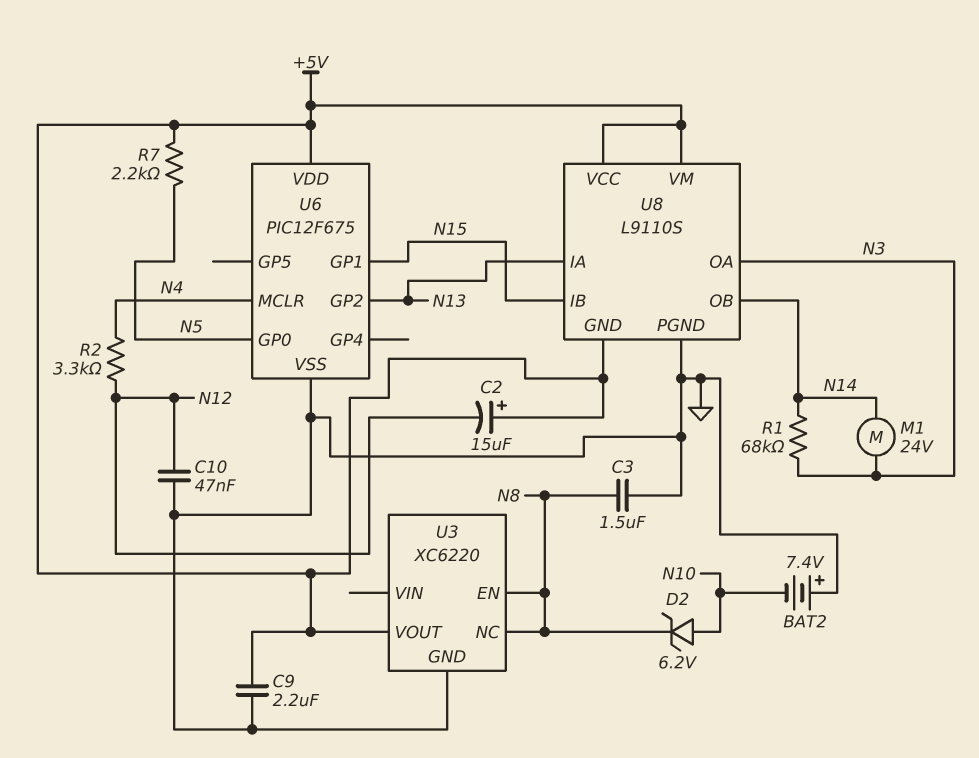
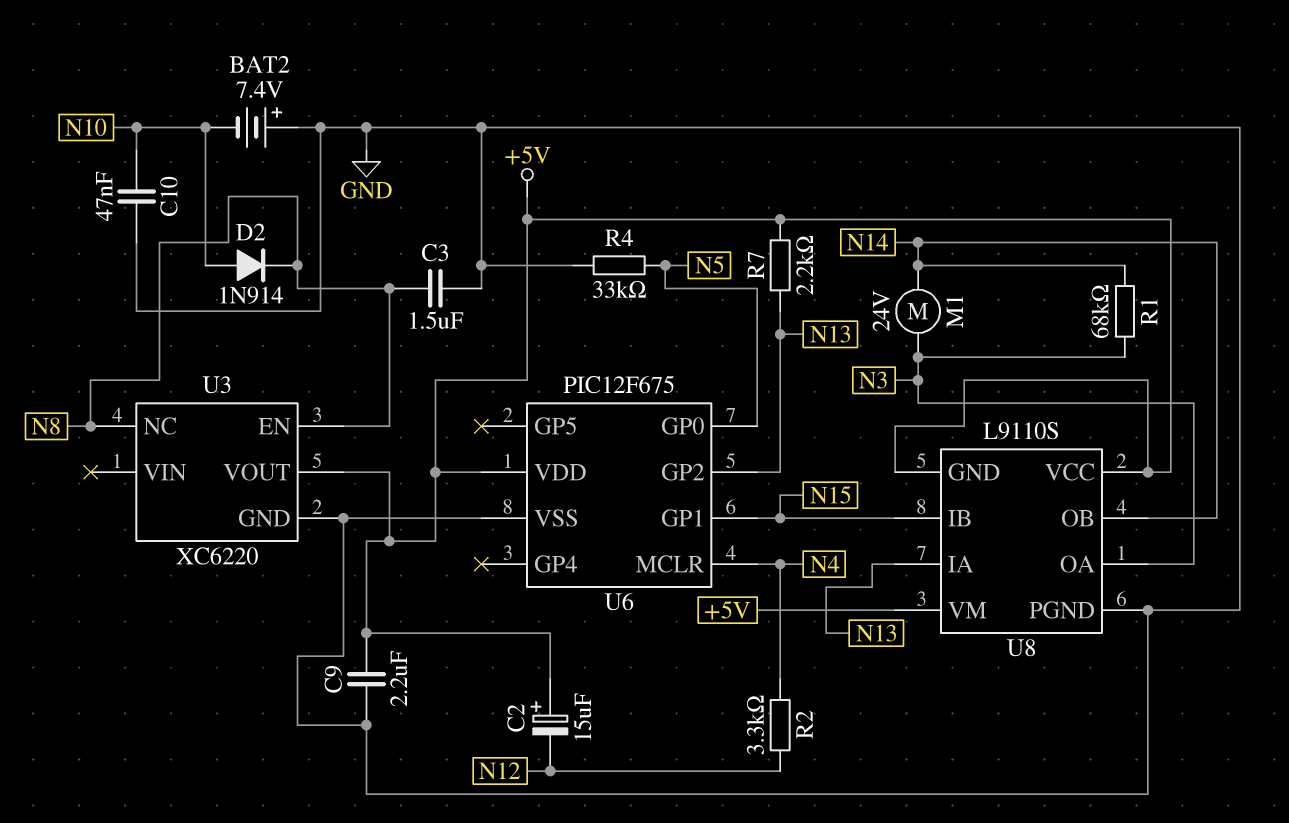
C10: 47nF (GND, N12) -> 47nF (GND, N10)
D2: zener 6.2V (A N10, K N8) -> diode 1N914 (A N10, K N8)
R4: none -> 33k (GND, N5)
R7: 2.2k (+5V, N5) -> 2.2k (+5V, N13)

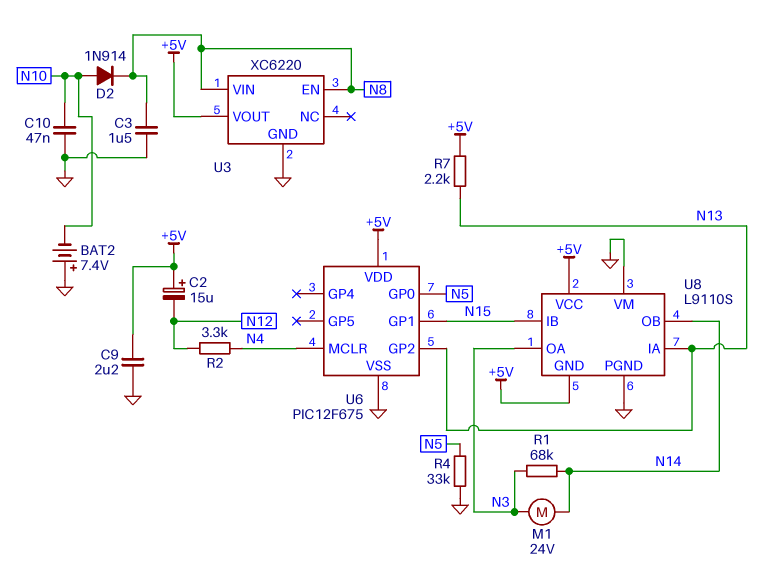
U3 pin NC: N8 -> none
U3 pin VIN: none -> N8
U8 pin VM: +5V -> GND

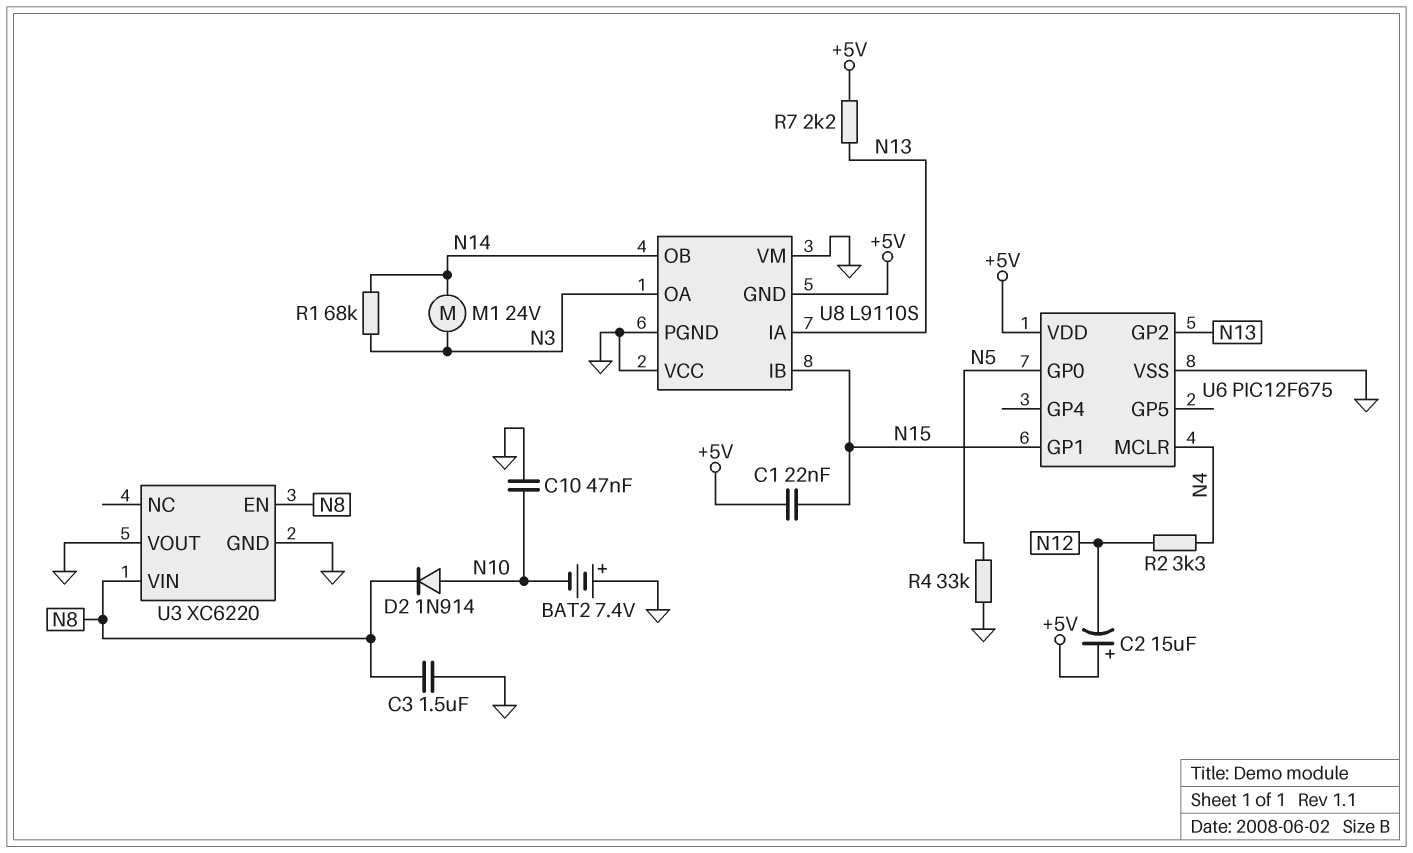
C1: none -> 22nF (+5V, N15)
C9: 2.2uF (+5V, GND) -> none
U3 pin VOUT: +5V -> GND
U8 pin VCC: +5V -> GND

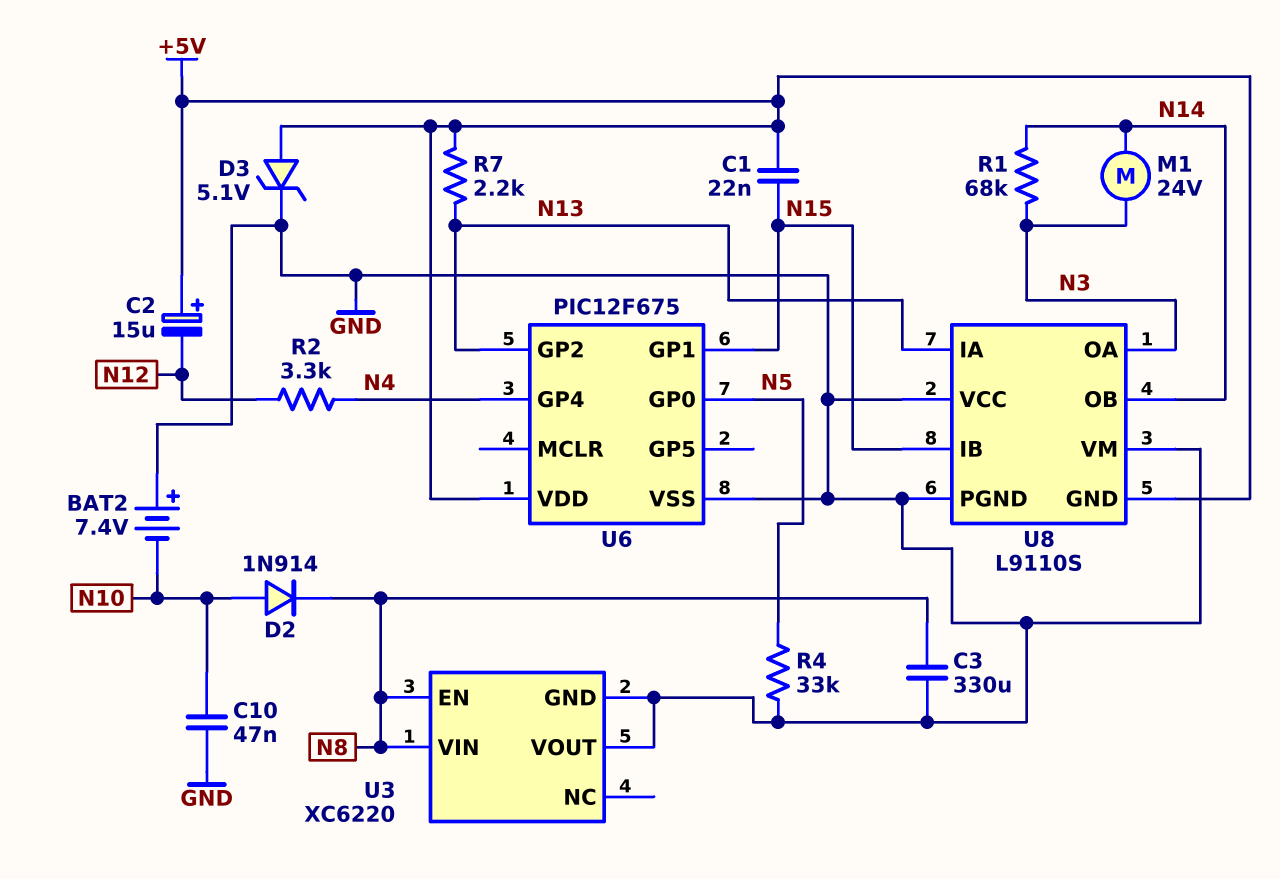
C3: 1.5uF (GND, N8) -> 330uF (GND, N8)
D3: none -> zener 5.1V (A +5V, K GND)
U6 pin GP4: none -> N4
U6 pin MCLR: N4 -> none

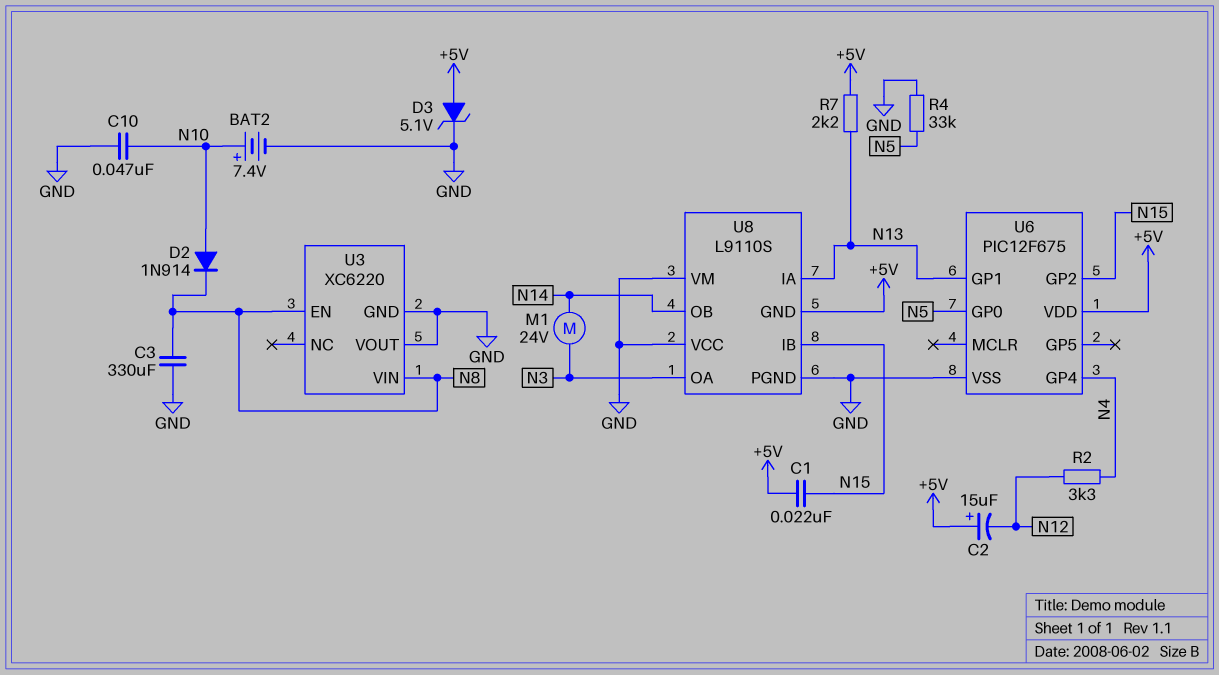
BAT2: 7.4V (plus GND, minus N10) -> 7.4V (plus N10, minus GND)
R1: 68k (N3, N14) -> none
U6 pin GP1: N15 -> N13
U6 pin GP2: N13 -> N15

